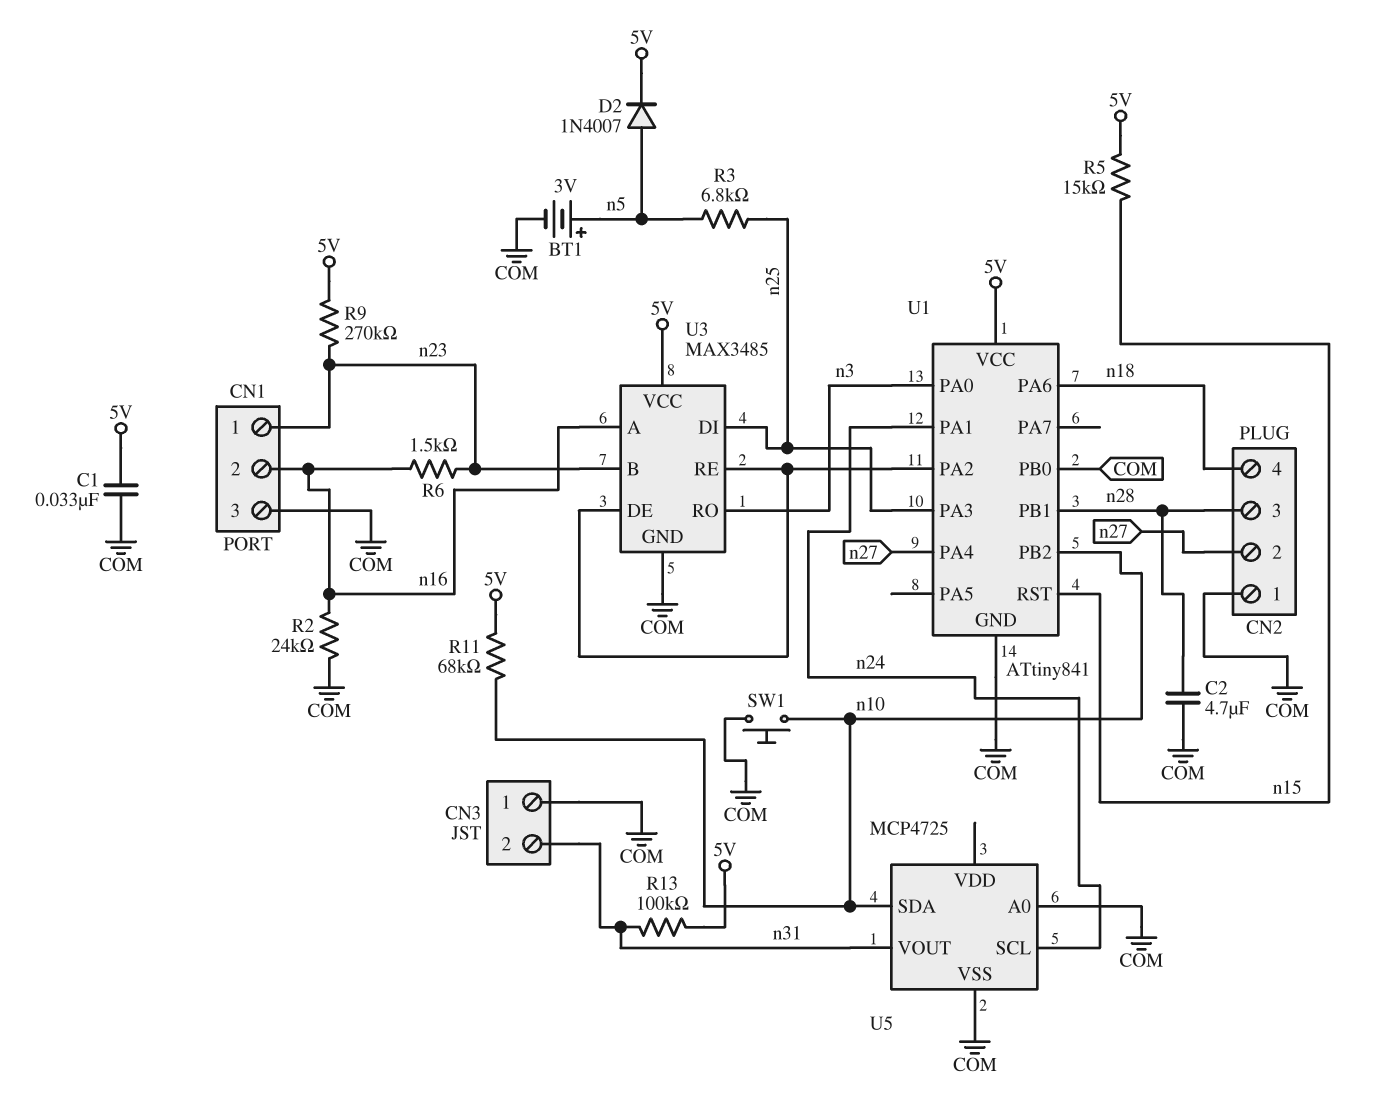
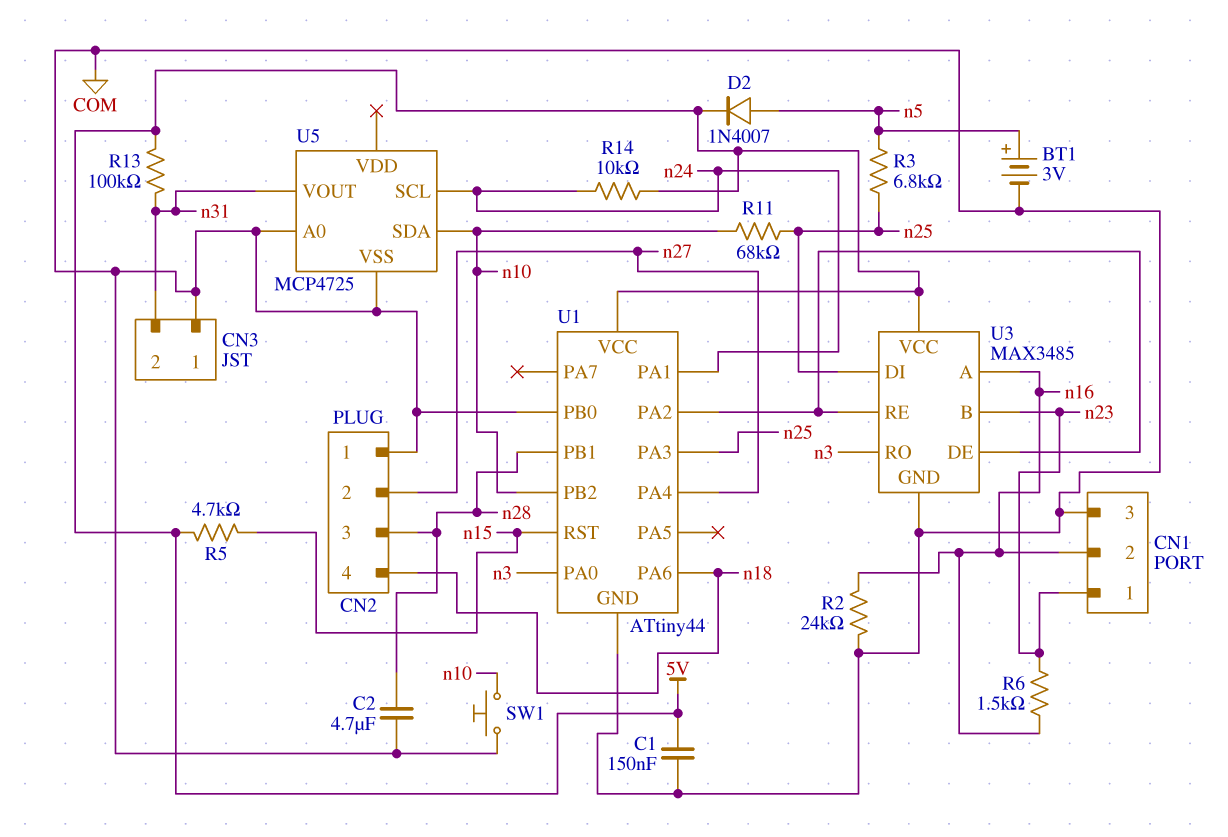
C1: 33nF (5V, COM) -> 150nF (5V, COM)
R5: 15k (5V, n15) -> 4.7k (5V, n15)
R9: 270k (5V, n23) -> none
R11: 68k (5V, n10) -> 68k (n10, n25)
R14: none -> 10k (5V, n24)
U1: ATtiny841 -> ATtiny44

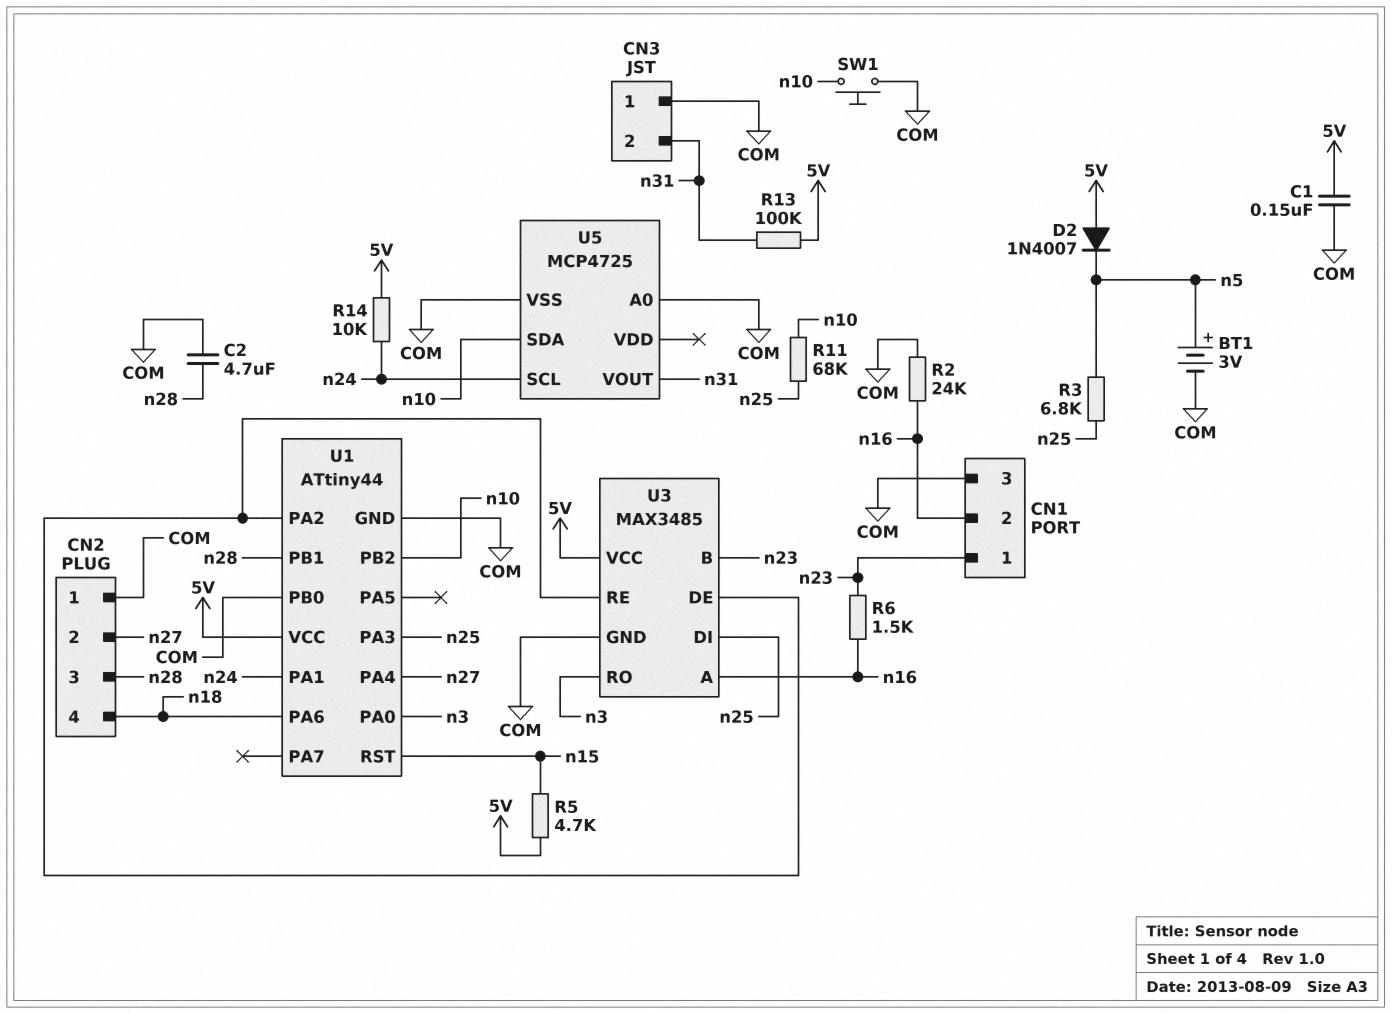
D2: diode 1N4007 (A n5, K 5V) -> diode 1N4007 (A 5V, K n5)

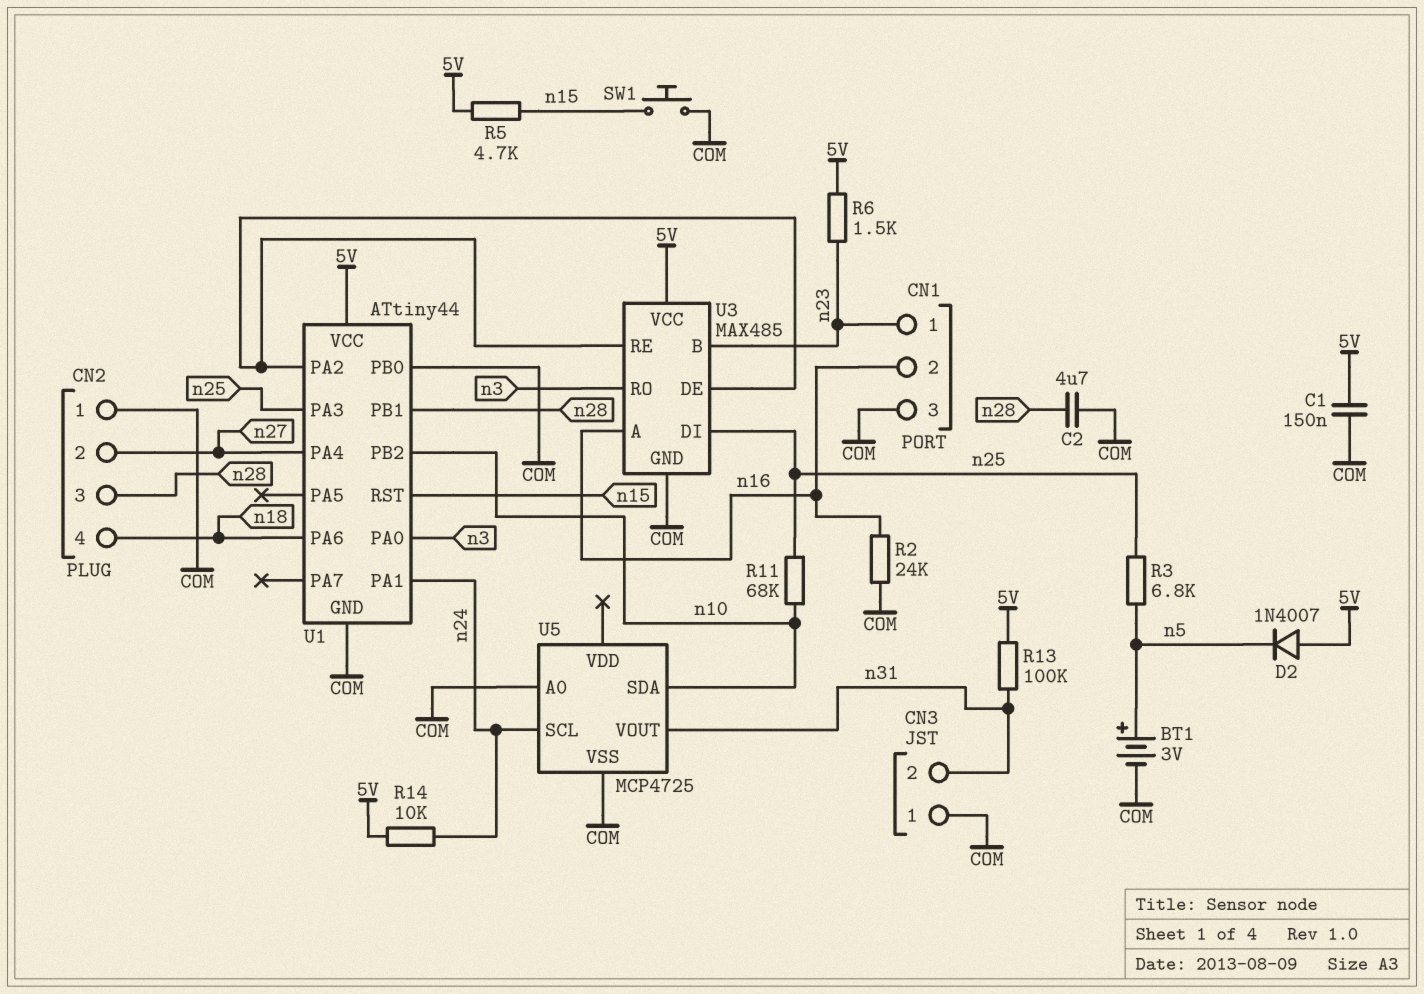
R6: 1.5k (n16, n23) -> 1.5k (5V, n23)
SW1: button (COM, n10) -> button (COM, n15)
U3: MAX3485 -> MAX485

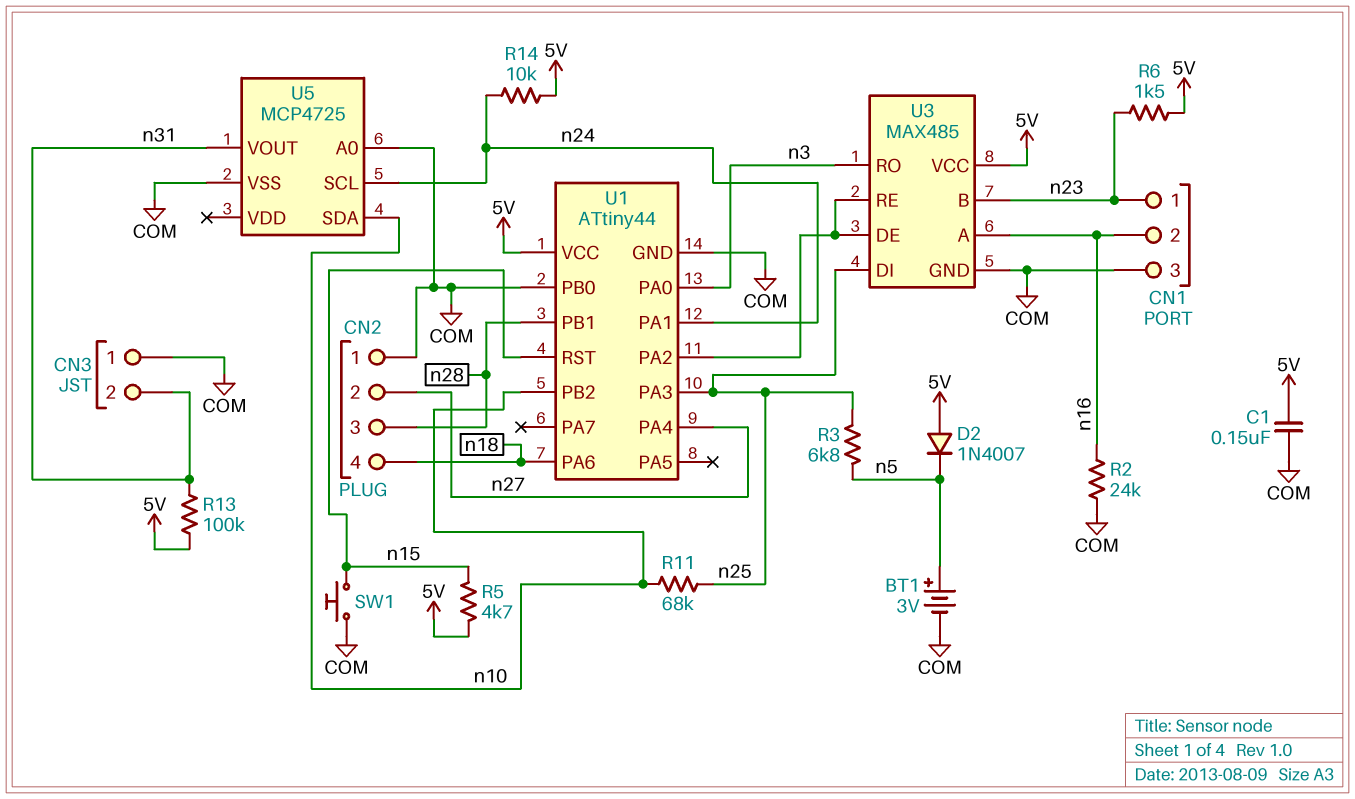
C2: 4.7uF (COM, n28) -> none

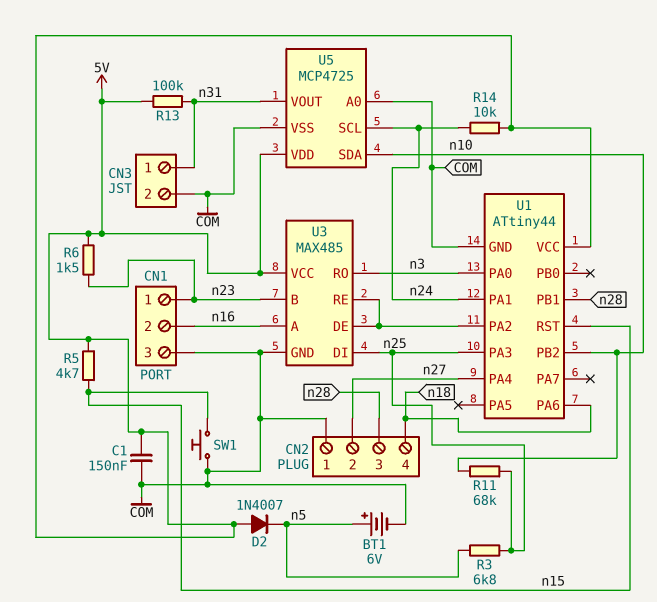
BT1: 3V (plus n5, minus COM) -> 6V (plus n5, minus COM)
CN3 pin 1: COM -> n31
CN3 pin 2: n31 -> COM
R2: 24k (COM, n16) -> none
U1 pin PB0: COM -> none
U5 pin VDD: none -> 5V

